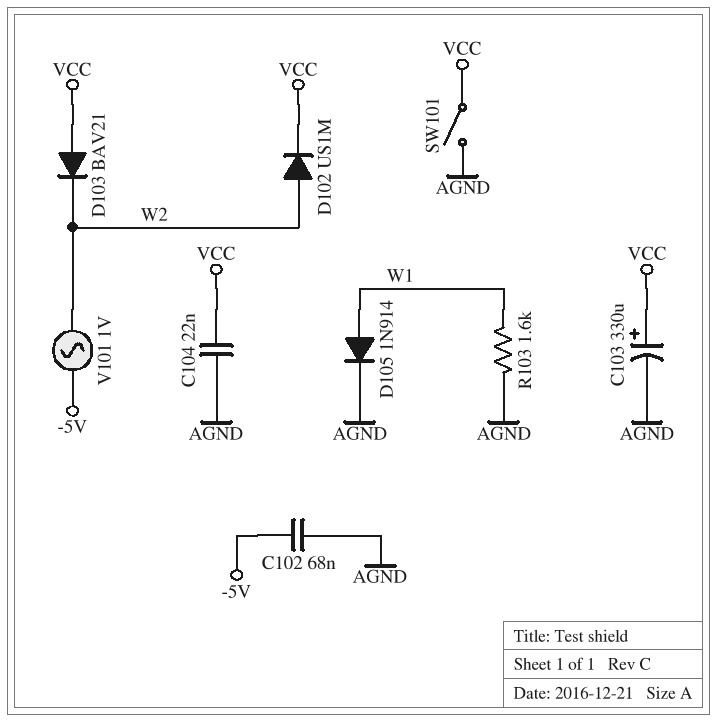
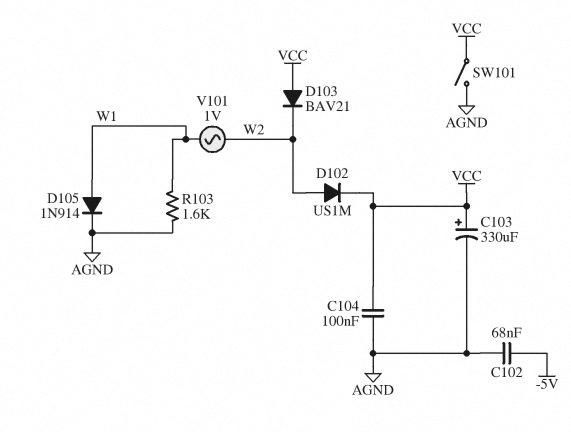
C104: 22nF (AGND, VCC) -> 100nF (AGND, VCC)
V101: AC 1V (-5V, W2) -> AC 1V (W1, W2)

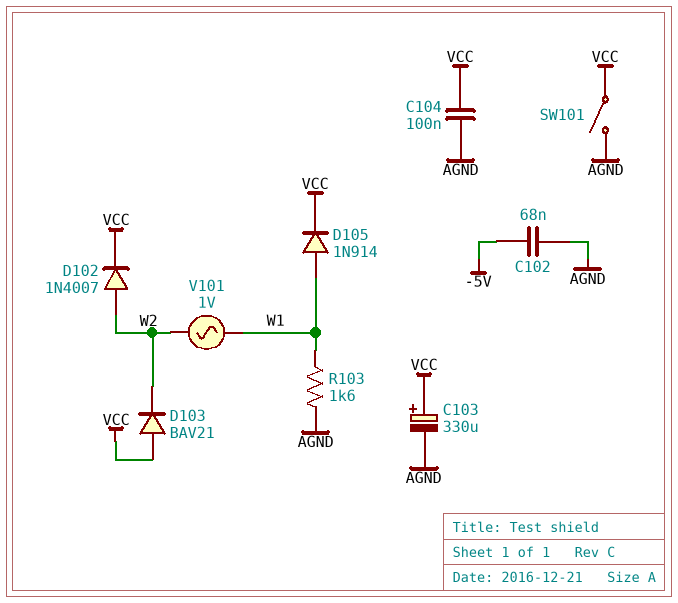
D102: diode US1M (A W2, K VCC) -> diode 1N4007 (A W2, K VCC)
D105: diode 1N914 (A W1, K AGND) -> diode 1N914 (A W1, K VCC)

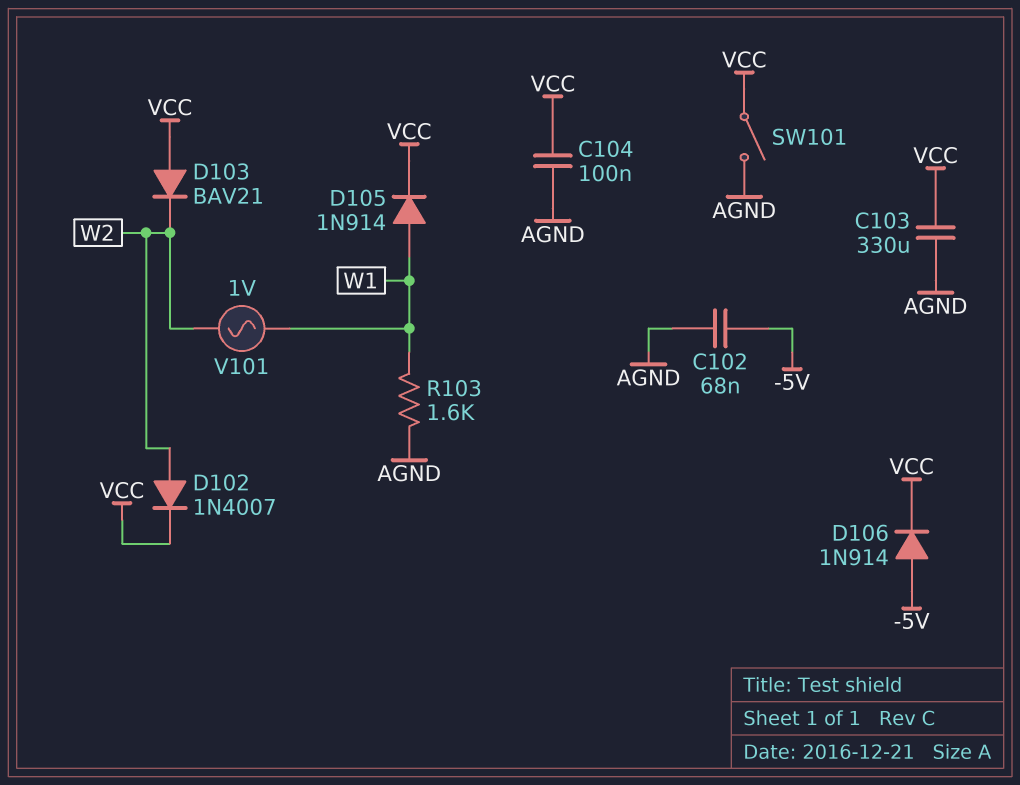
C103: 330uF (plus VCC, minus AGND) -> 330uF (AGND, VCC)
D106: none -> diode 1N914 (A -5V, K VCC)

